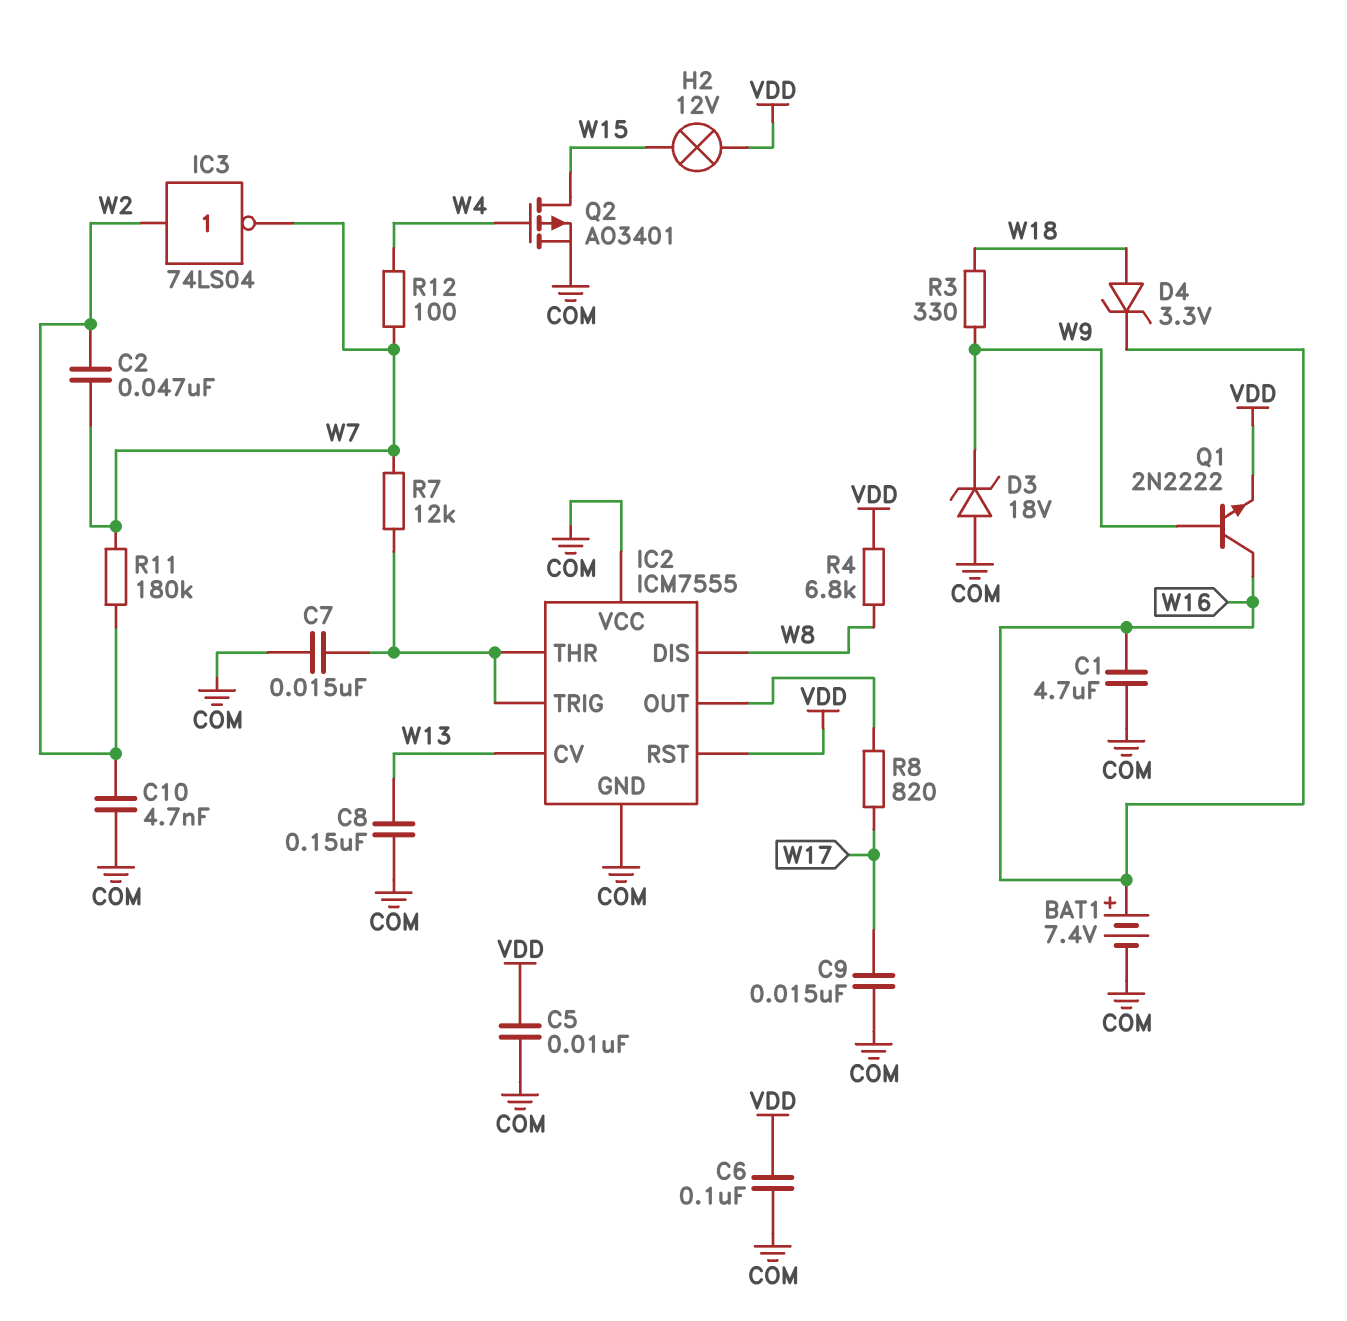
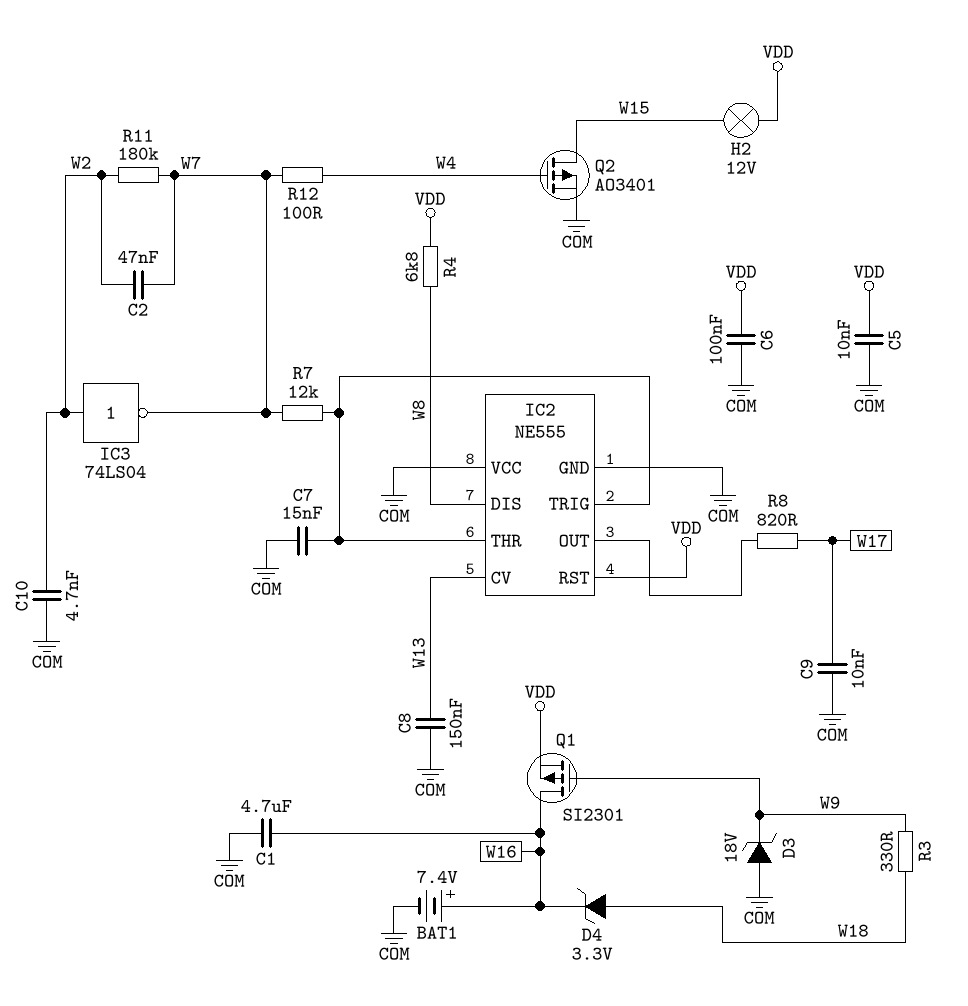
C9: 15nF (COM, W17) -> 10nF (COM, W17)
IC2: ICM7555 -> NE555
Q1: NPN 2N2222 (B W9, C W16, E VDD) -> PMOS SI2301 (G W9, D W16, S VDD)

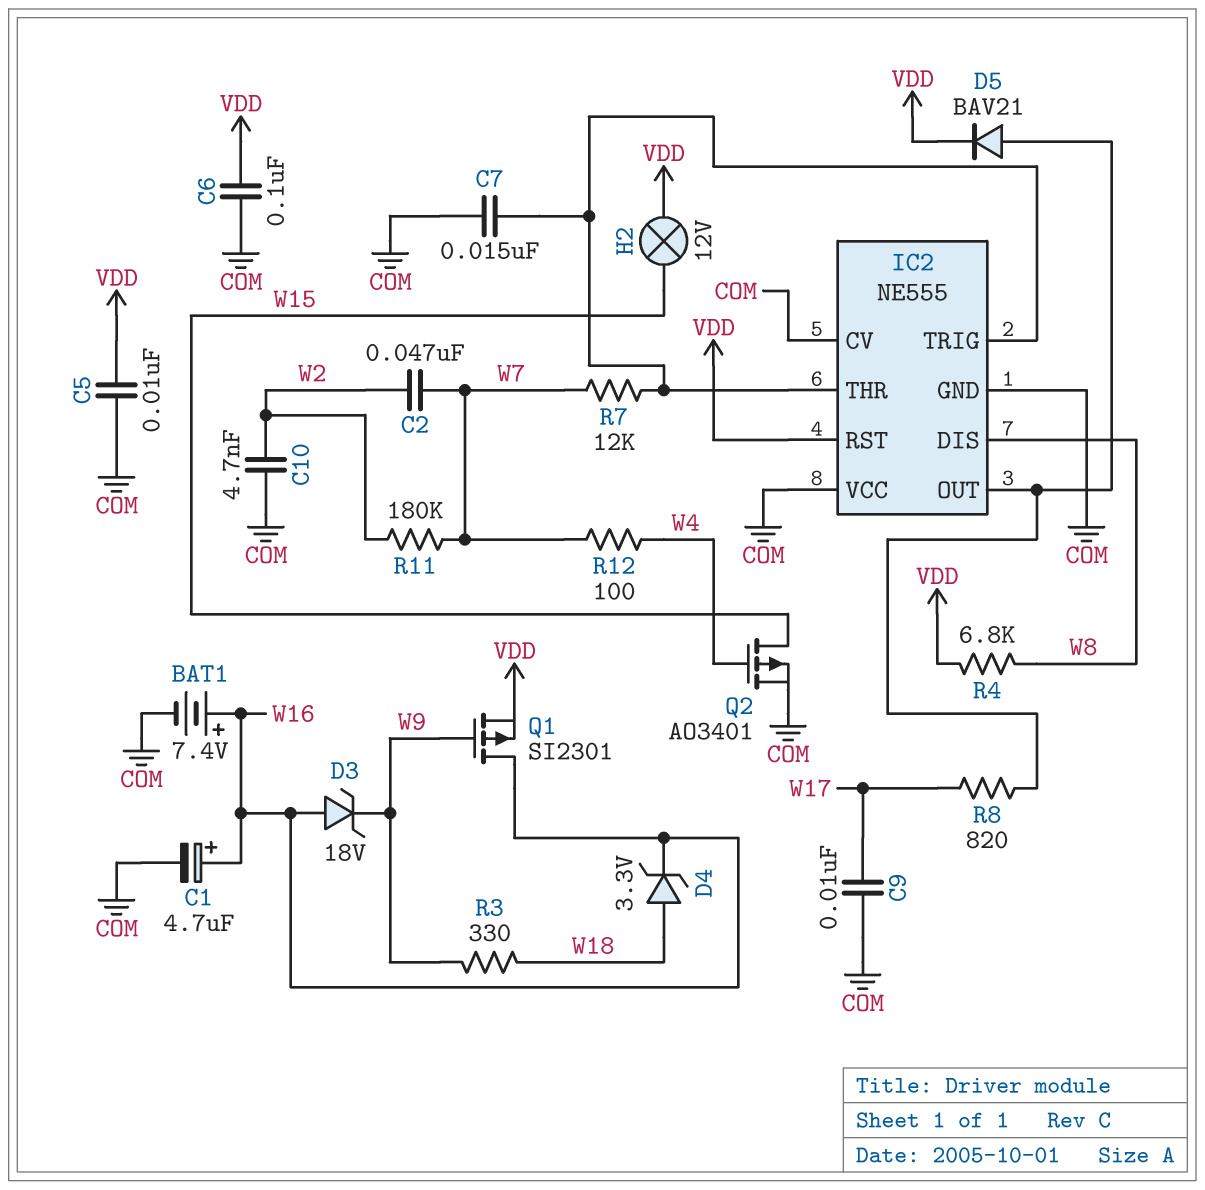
C1: 4.7uF (COM, W16) -> 4.7uF (plus W16, minus COM)
C8: 150nF (COM, W13) -> none
D3: zener 18V (A COM, K W9) -> zener 18V (A W16, K W9)
D5: none -> diode BAV21 (A IC2/OUT, K VDD)
IC2 pin CV: W13 -> COM
IC3: NOT 74LS04 (in W2, out W7) -> none

